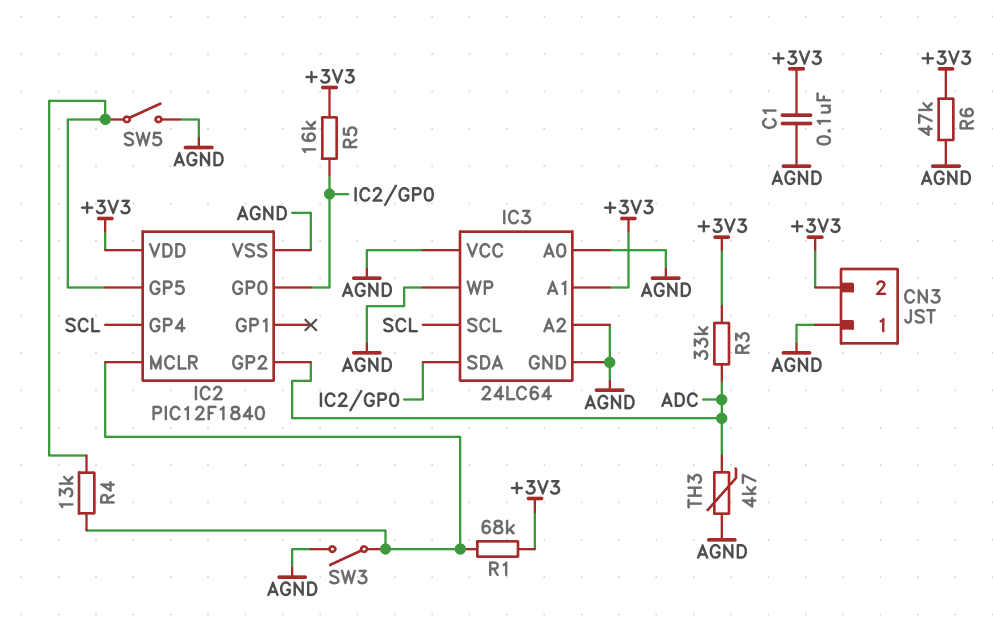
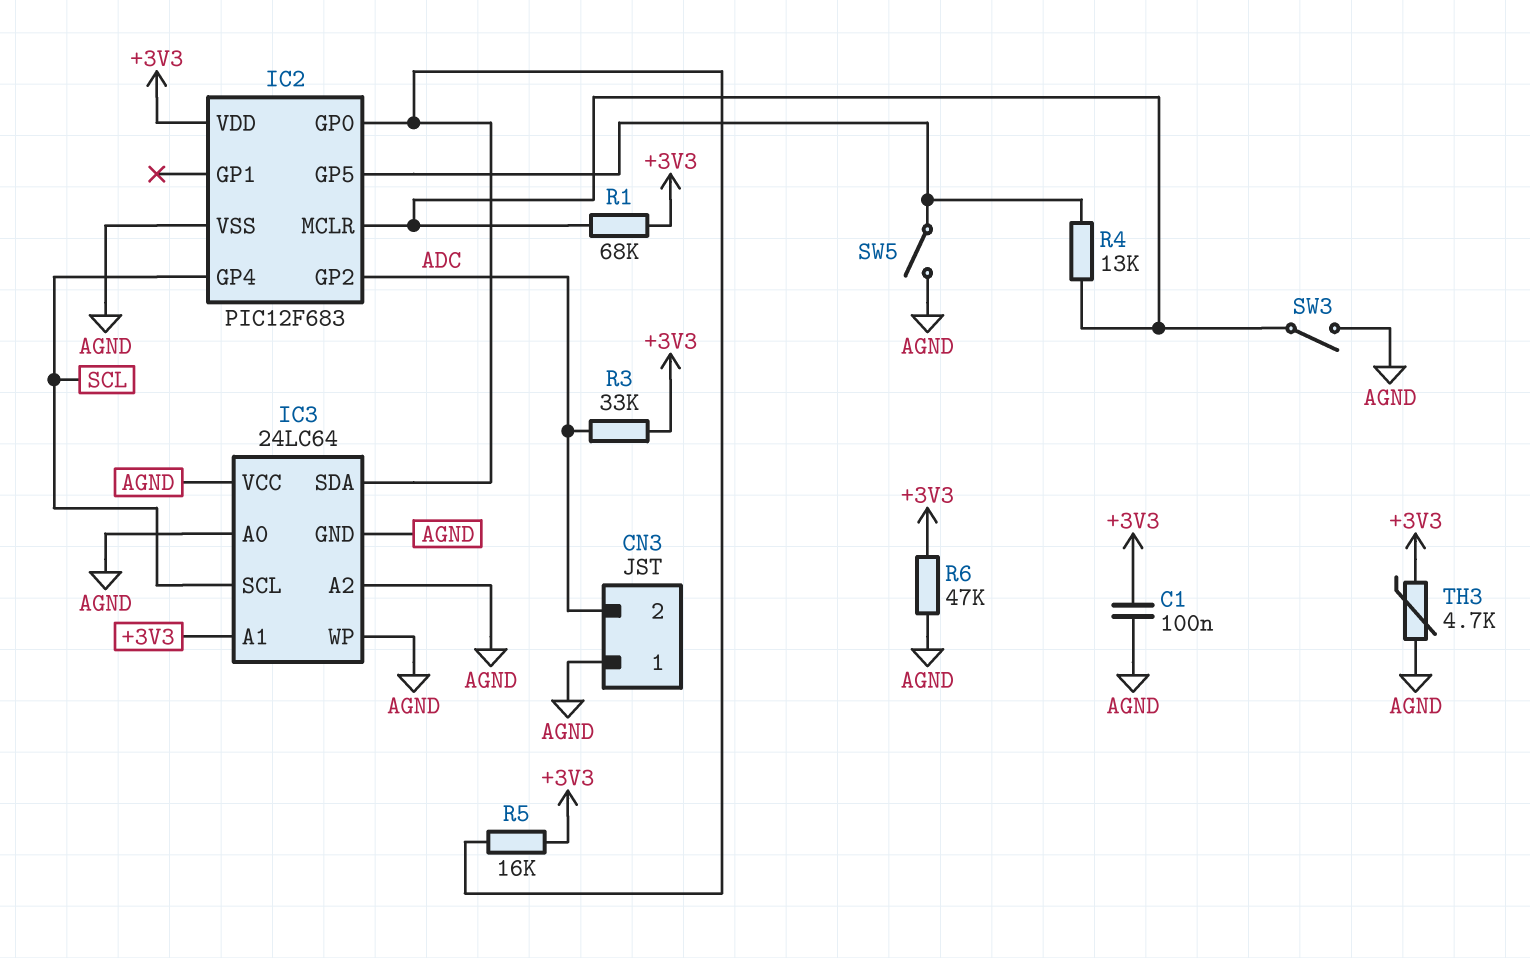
CN3 pin 2: +3V3 -> ADC
IC2: PIC12F1840 -> PIC12F683
TH3: 4.7k (ADC, AGND) -> 4.7k (+3V3, AGND)

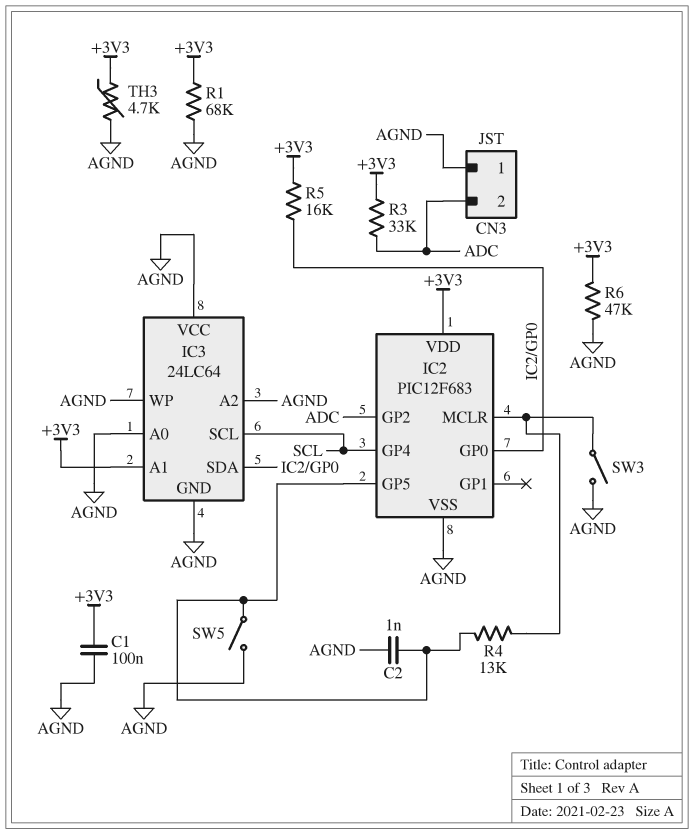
C2: none -> 1nF (AGND, IC2/GP5)
R1: 68k (+3V3, IC2/MCLR) -> 68k (+3V3, AGND)

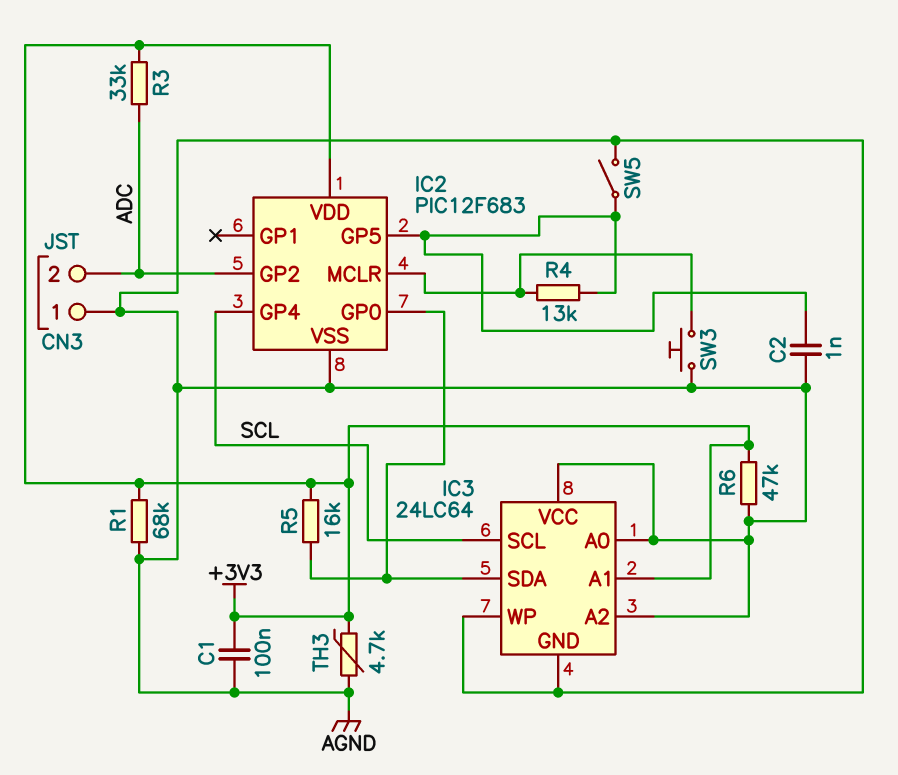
SW3: switch (AGND, IC2/MCLR) -> button (AGND, IC2/MCLR)

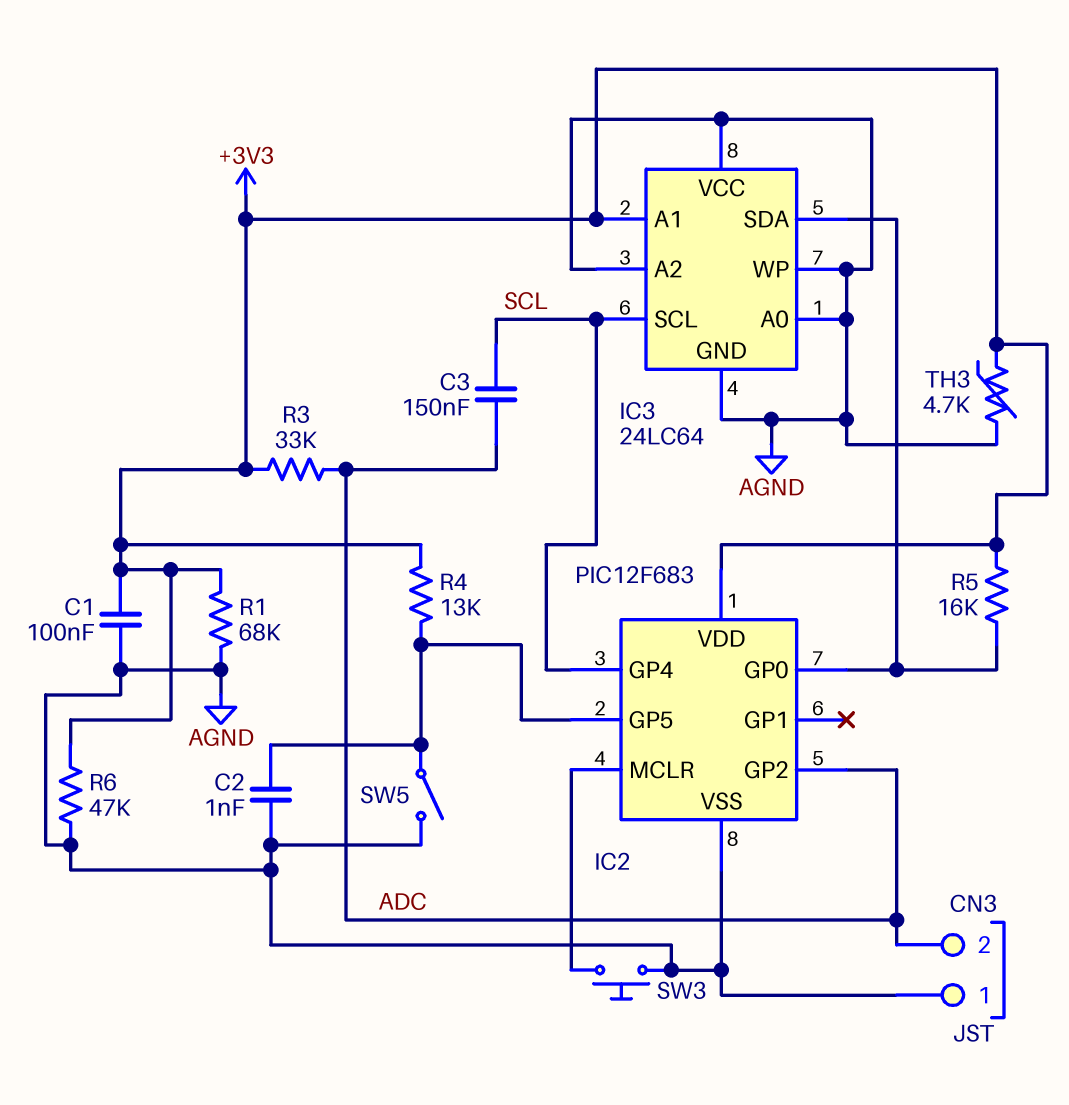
C3: none -> 150nF (ADC, SCL)
R4: 13k (IC2/GP5, IC2/MCLR) -> 13k (+3V3, IC2/GP5)

